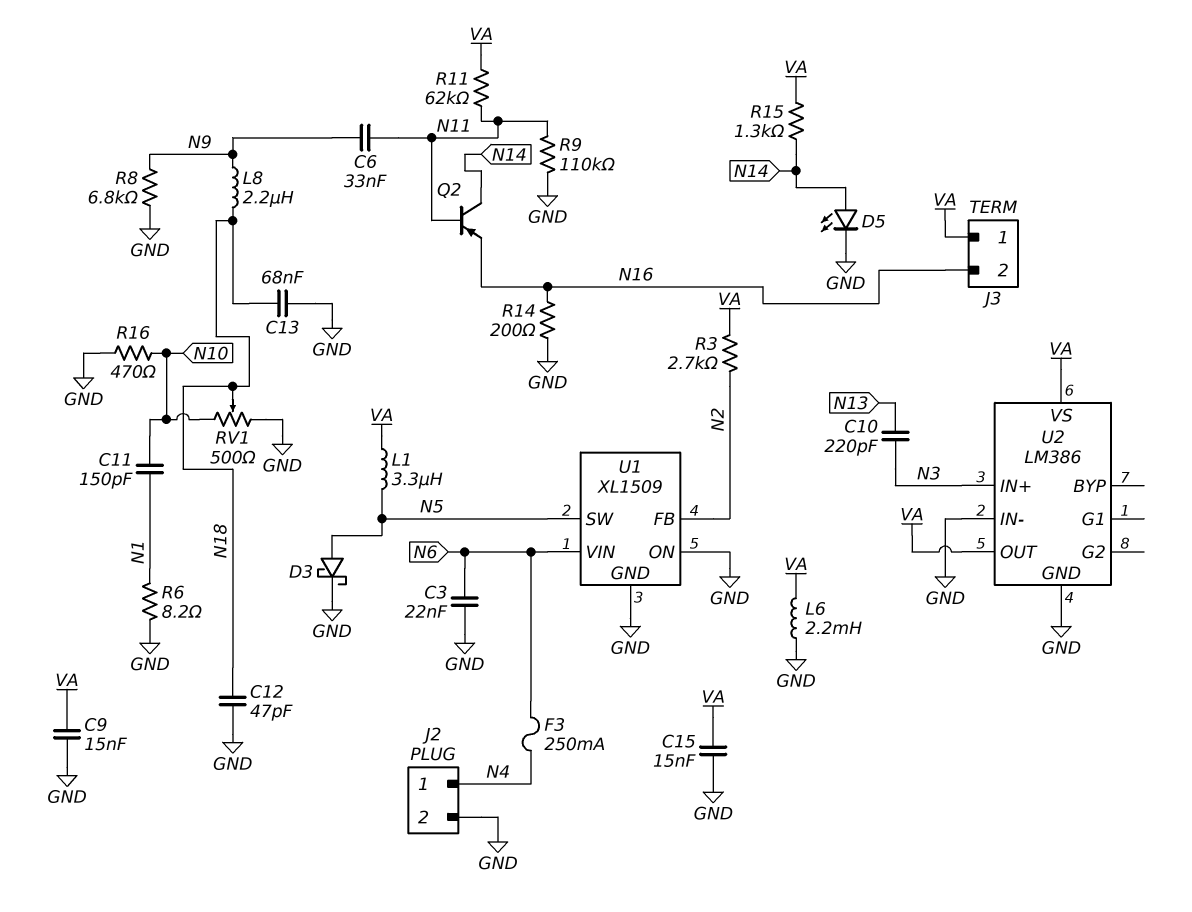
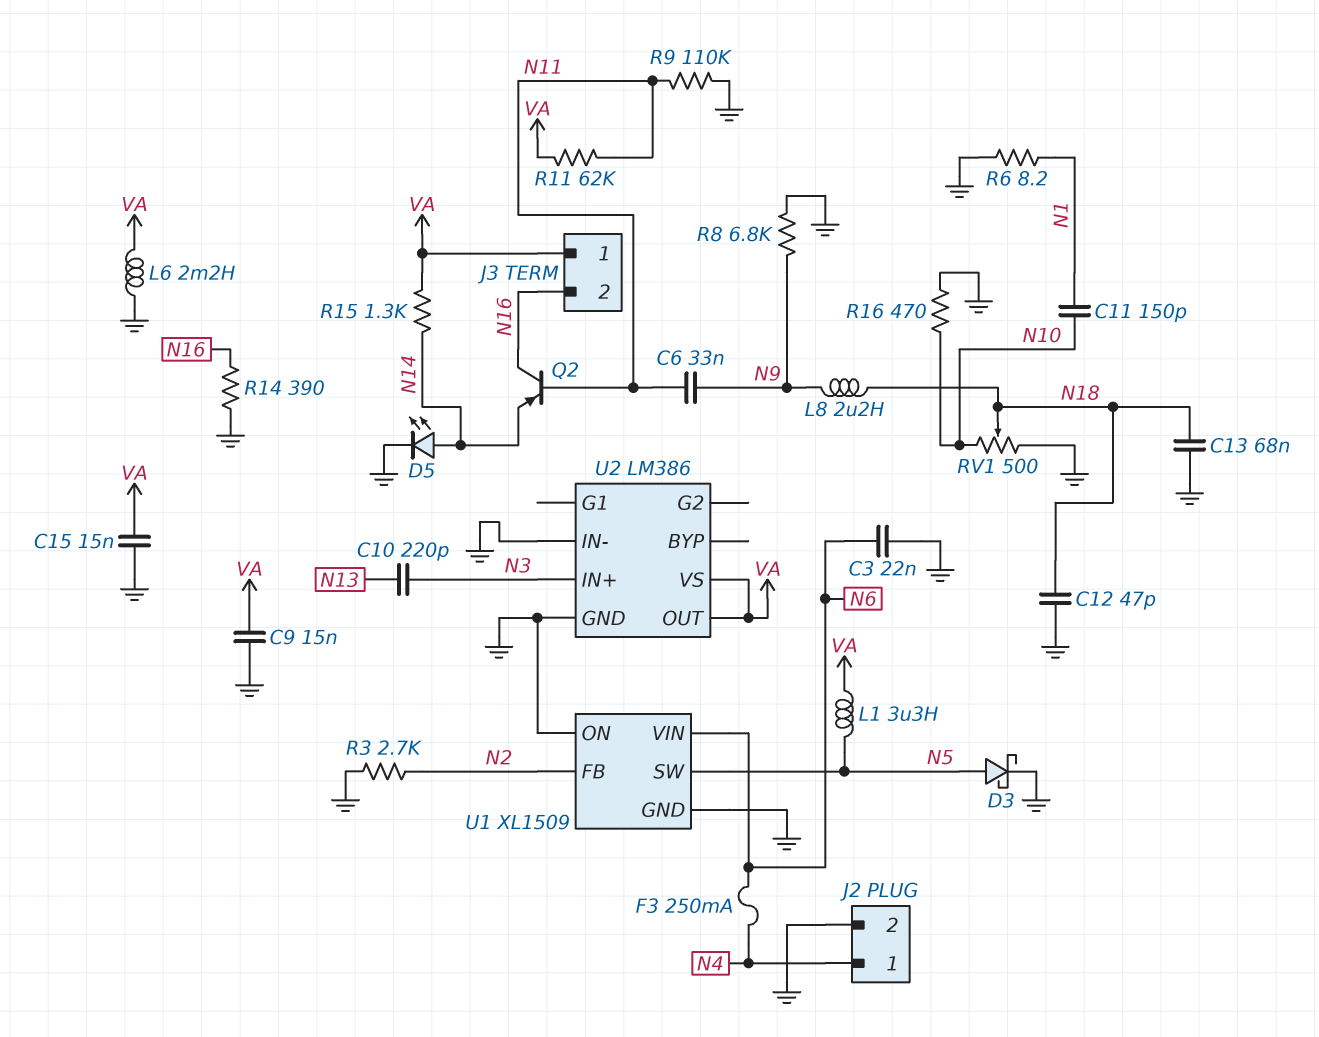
Q2: PNP (B N11, C N14, E N16) -> PNP (B N11, C N16, E N14)
R3: 2.7k (N2, VA) -> 2.7k (GND, N2)
R14: 200 (GND, N16) -> 390 (GND, N16)

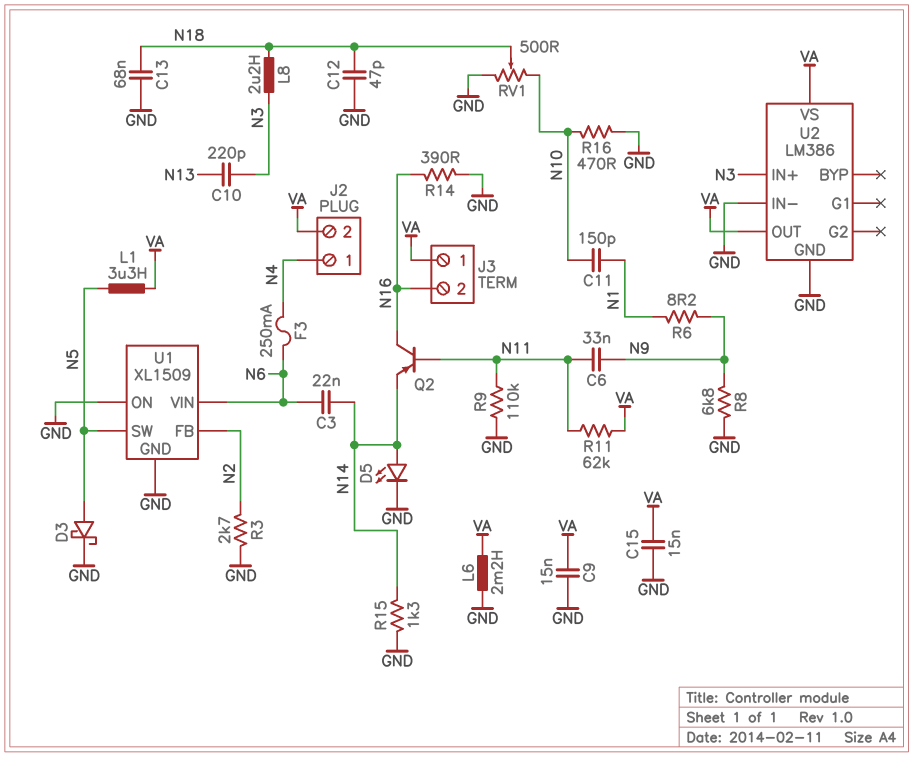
C3: 22nF (GND, N6) -> 22nF (N6, N14)
J2 pin 2: GND -> VA
L8: 2.2uH (N9, N18) -> 2.2uH (N3, N18)
R6: 8.2 (GND, N1) -> 8.2 (N1, N9)
R15: 1.3k (N14, VA) -> 1.3k (GND, N14)

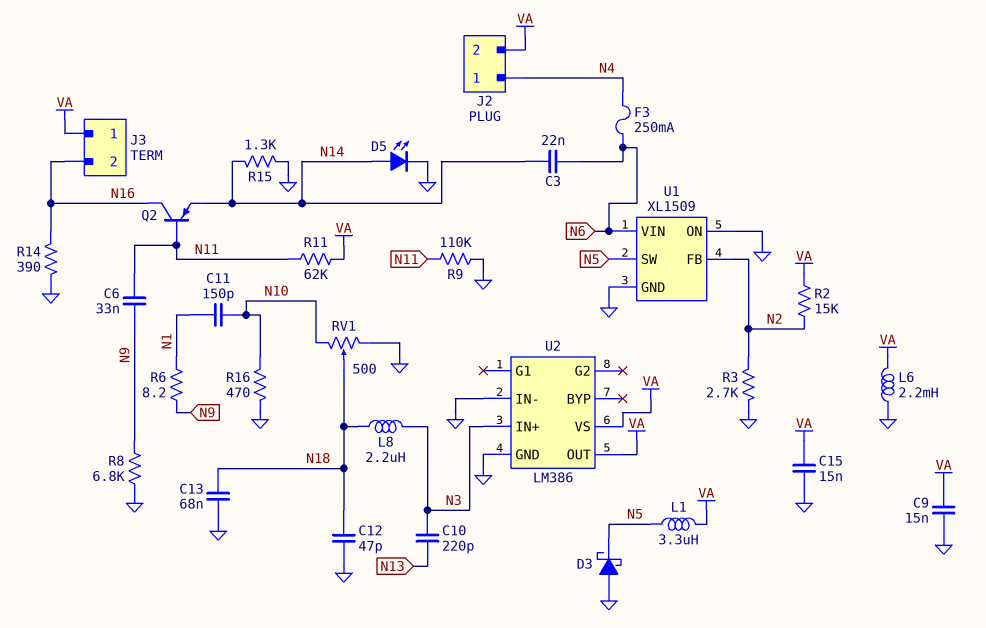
D3: schottky (A N5, K GND) -> schottky (A GND, K N5)
R2: none -> 15k (N2, VA)

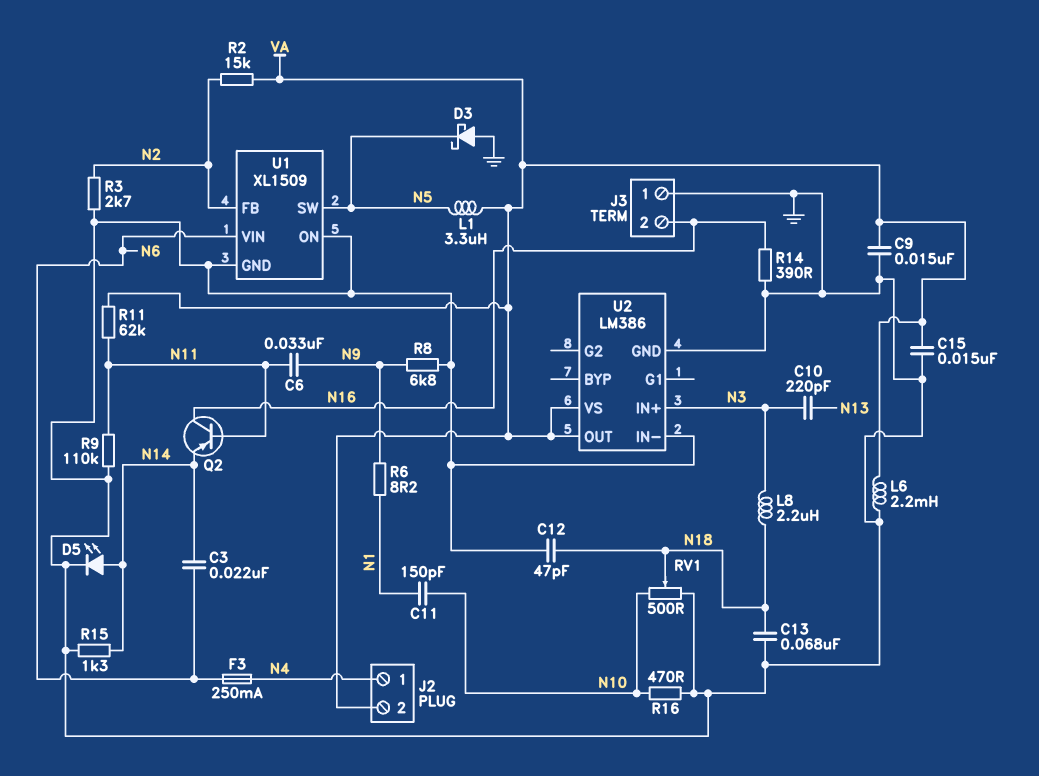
J3 pin 1: VA -> GND

